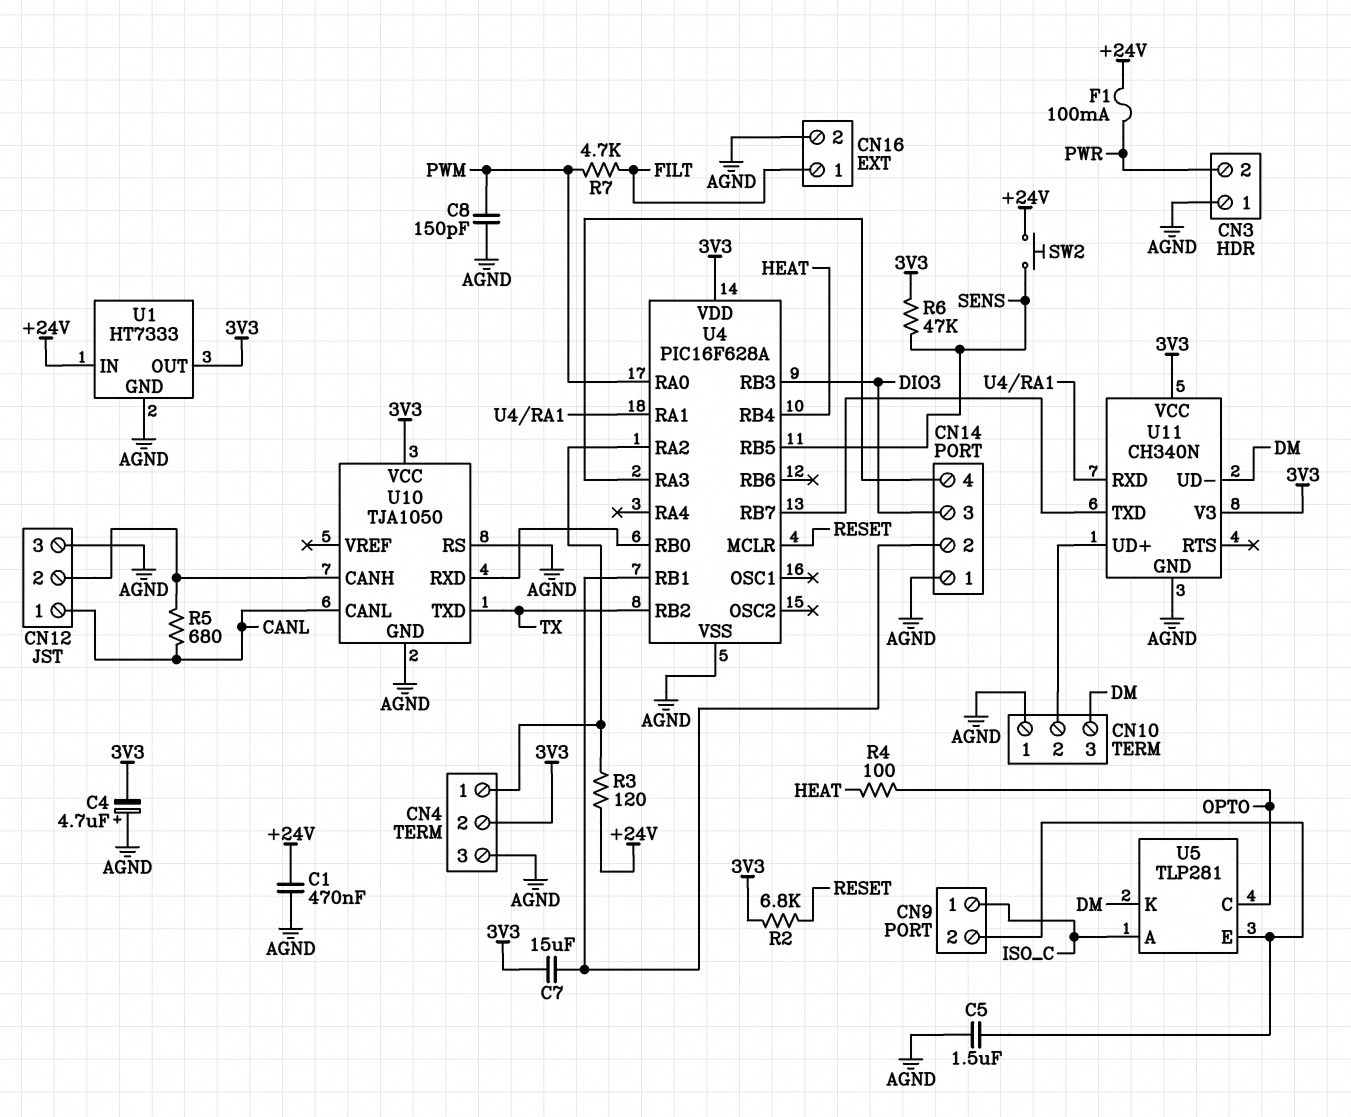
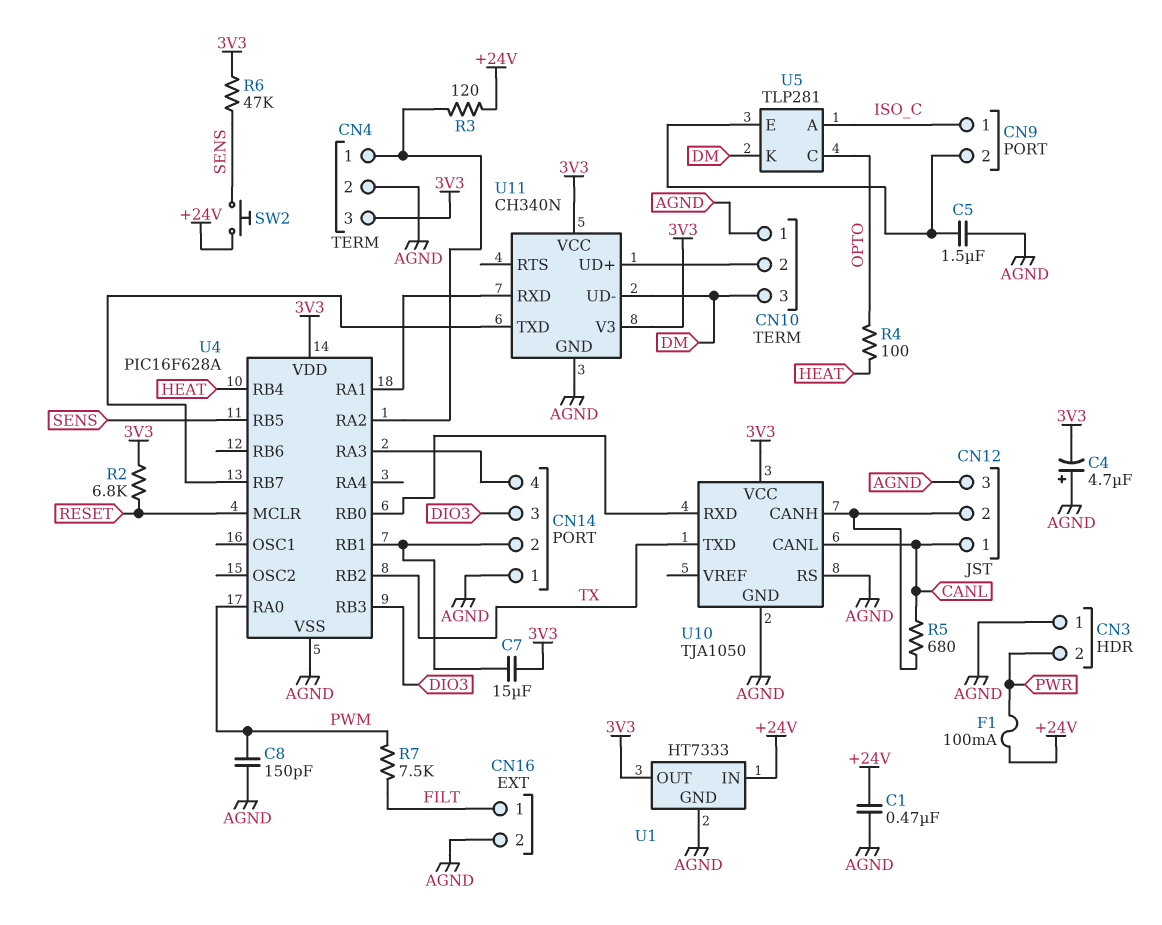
CN4 pin 2: 3V3 -> AGND
CN4 pin 3: AGND -> 3V3
R7: 4.7k (FILT, PWM) -> 7.5k (FILT, PWM)

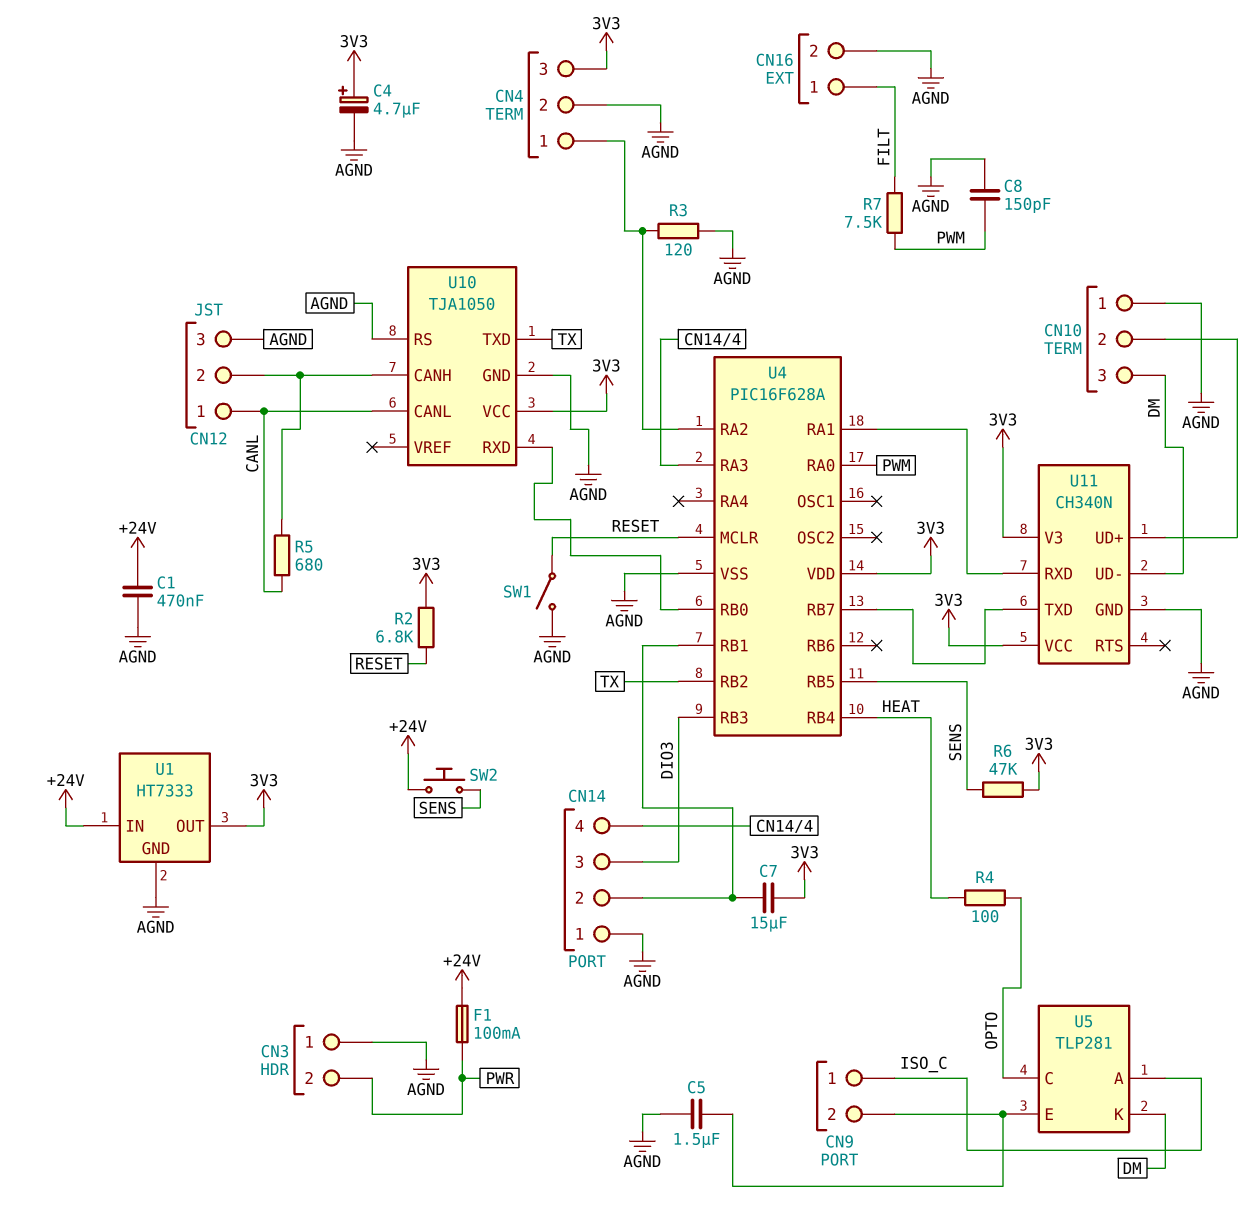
C4: 4.7uF (plus AGND, minus 3V3) -> 4.7uF (plus 3V3, minus AGND)
R3: 120 (+24V, CN4/1) -> 120 (AGND, CN4/1)
SW1: none -> switch (AGND, RESET)

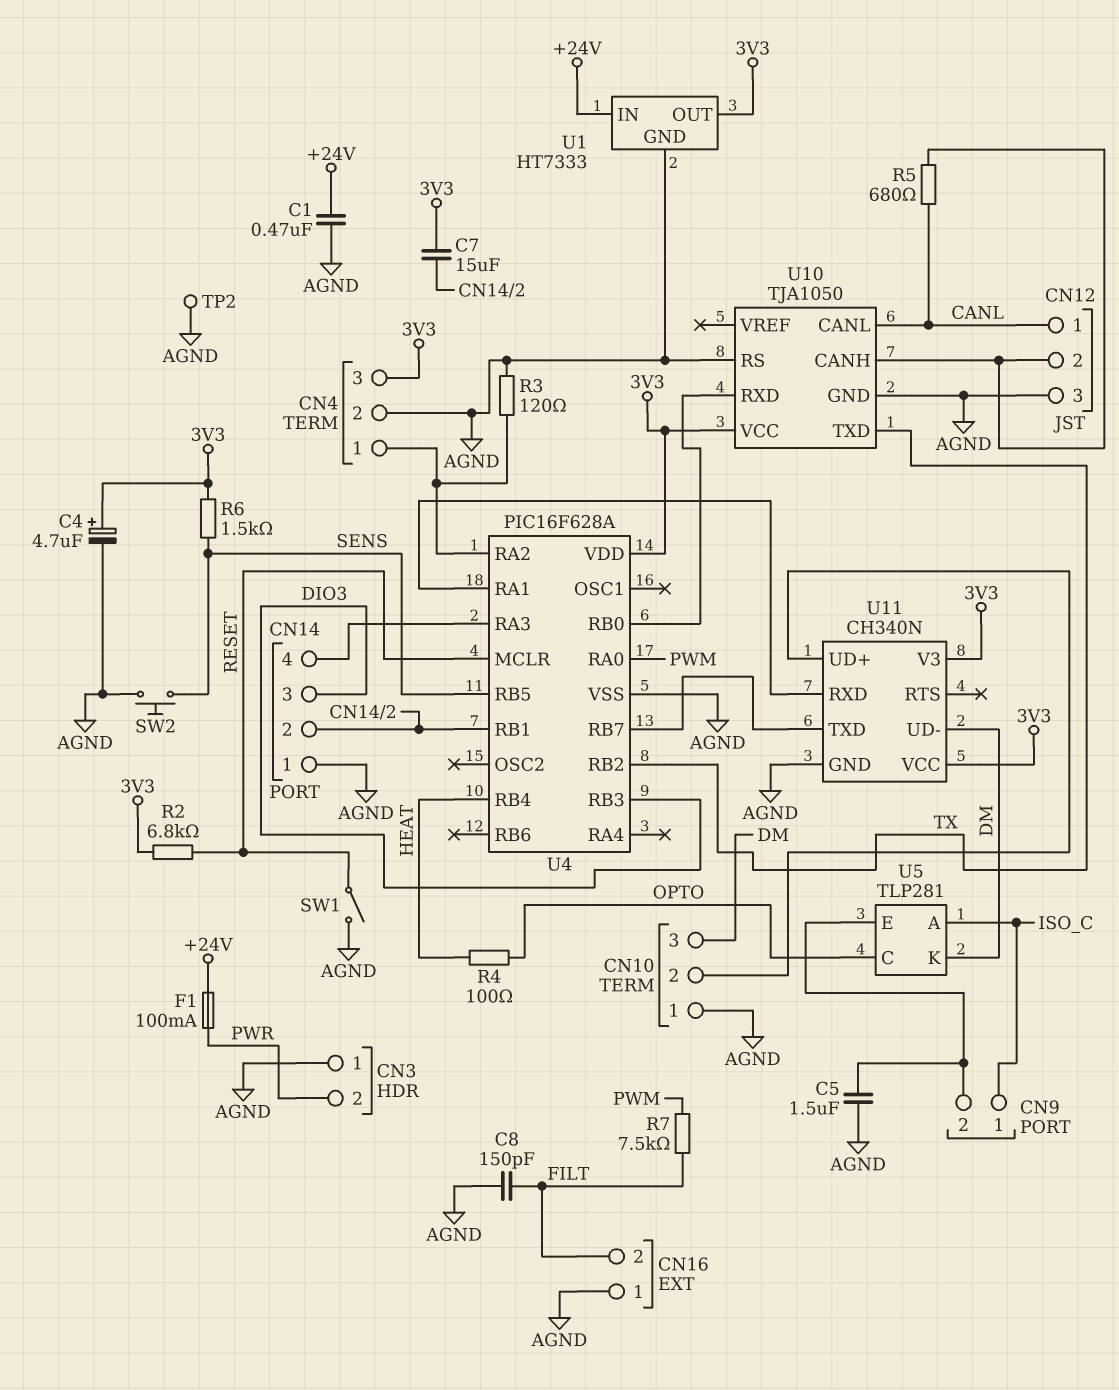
C8: 150pF (AGND, PWM) -> 150pF (AGND, FILT)
CN16 pin 1: FILT -> AGND
CN16 pin 2: AGND -> FILT
R6: 47k (3V3, SENS) -> 1.5k (3V3, SENS)
SW2: button (+24V, SENS) -> button (AGND, SENS)
TP2: none -> test point (AGND)

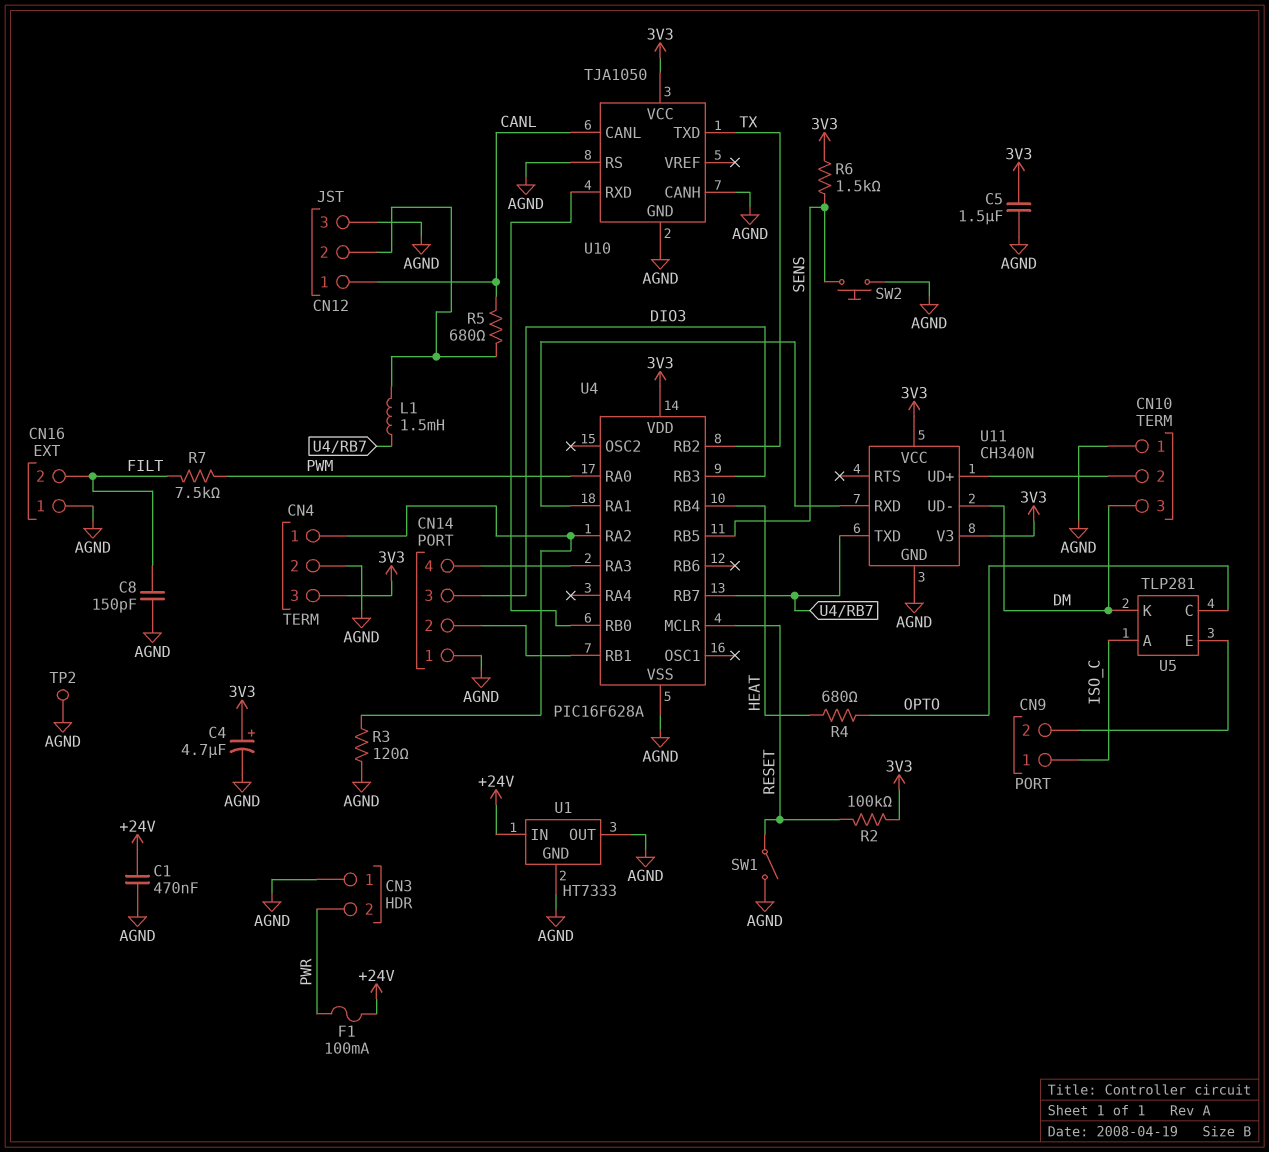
C5: 1.5uF (AGND, CN9/2) -> 1.5uF (3V3, AGND)
C7: 15uF (3V3, CN14/2) -> none
L1: none -> 1.5mH (CN12/2, U4/RB7)
R2: 6.8k (3V3, RESET) -> 100k (3V3, RESET)
R4: 100 (HEAT, OPTO) -> 680 (HEAT, OPTO)
U1 pin OUT: 3V3 -> AGND
U10 pin CANH: CN12/2 -> AGND

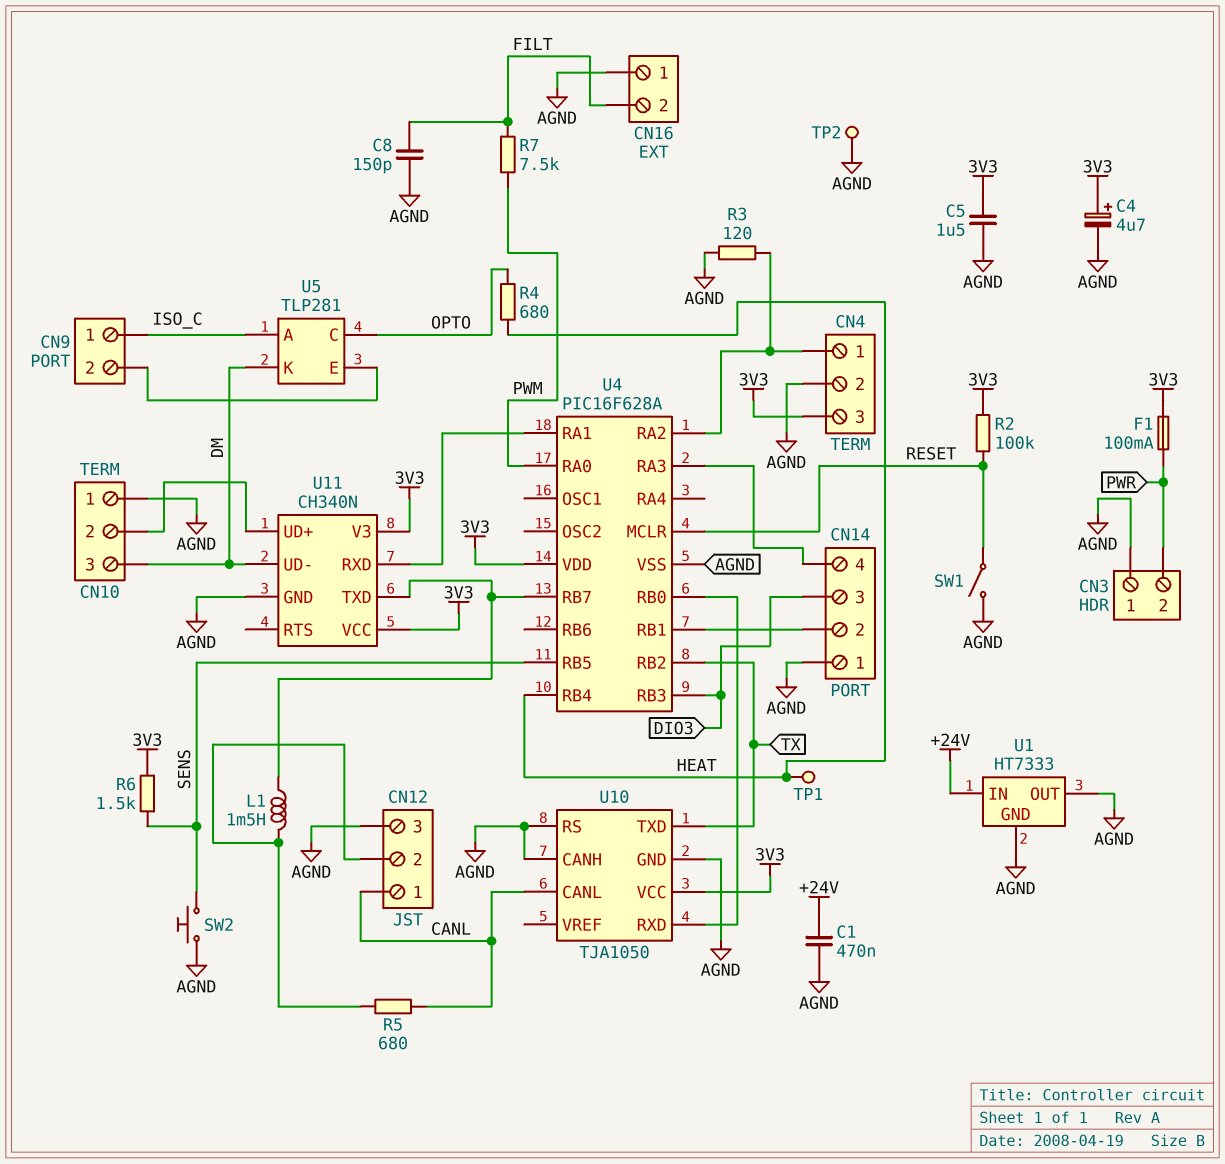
F1: 100mA (+24V, PWR) -> 100mA (3V3, PWR)
TP1: none -> test point (HEAT)

